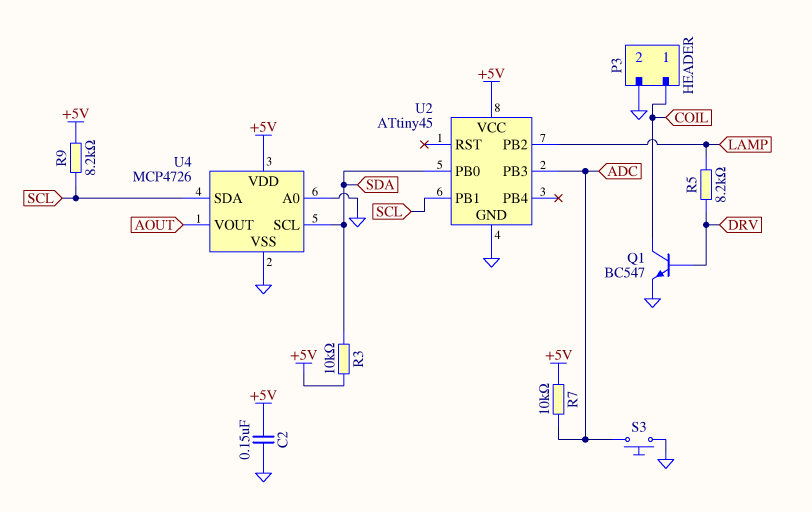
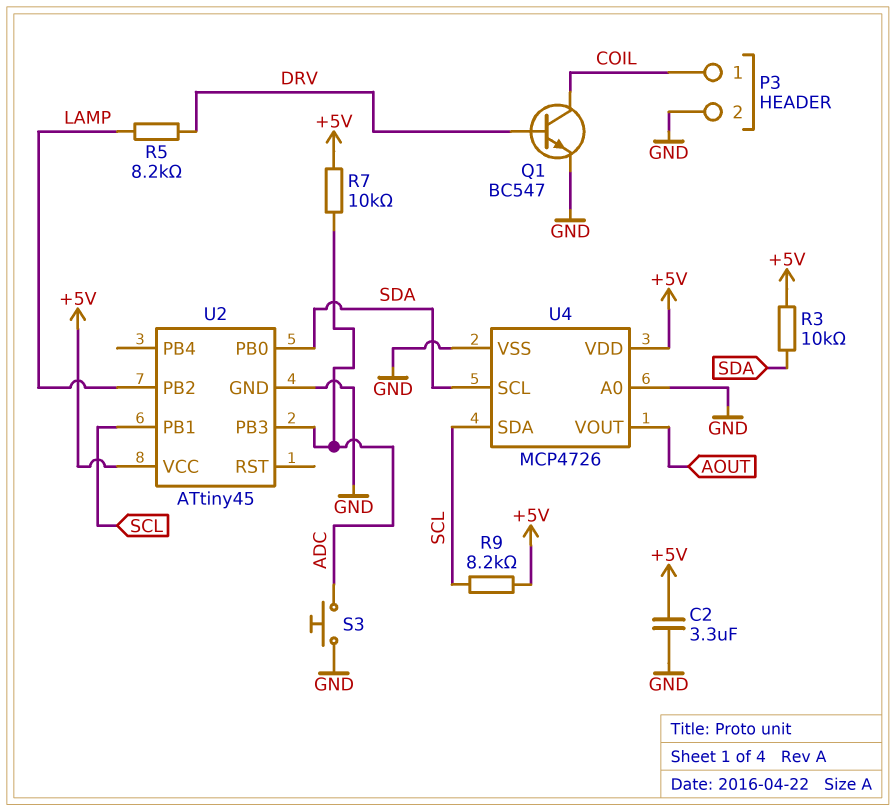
C2: 150nF (+5V, GND) -> 3.3uF (+5V, GND)

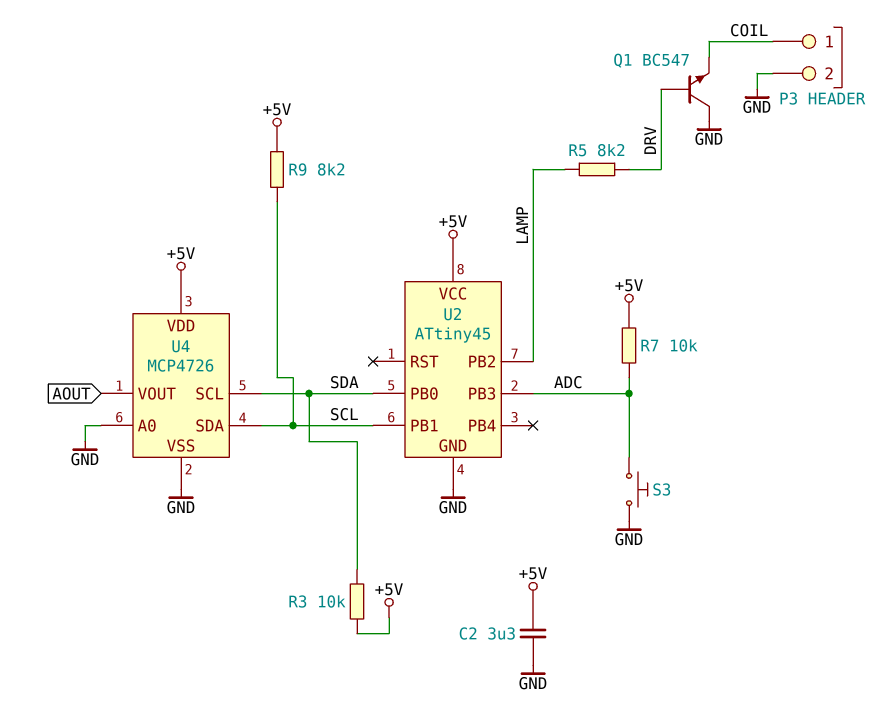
Q1: NPN BC547 (B DRV, C COIL, E GND) -> NPN BC547 (B DRV, C GND, E COIL)

